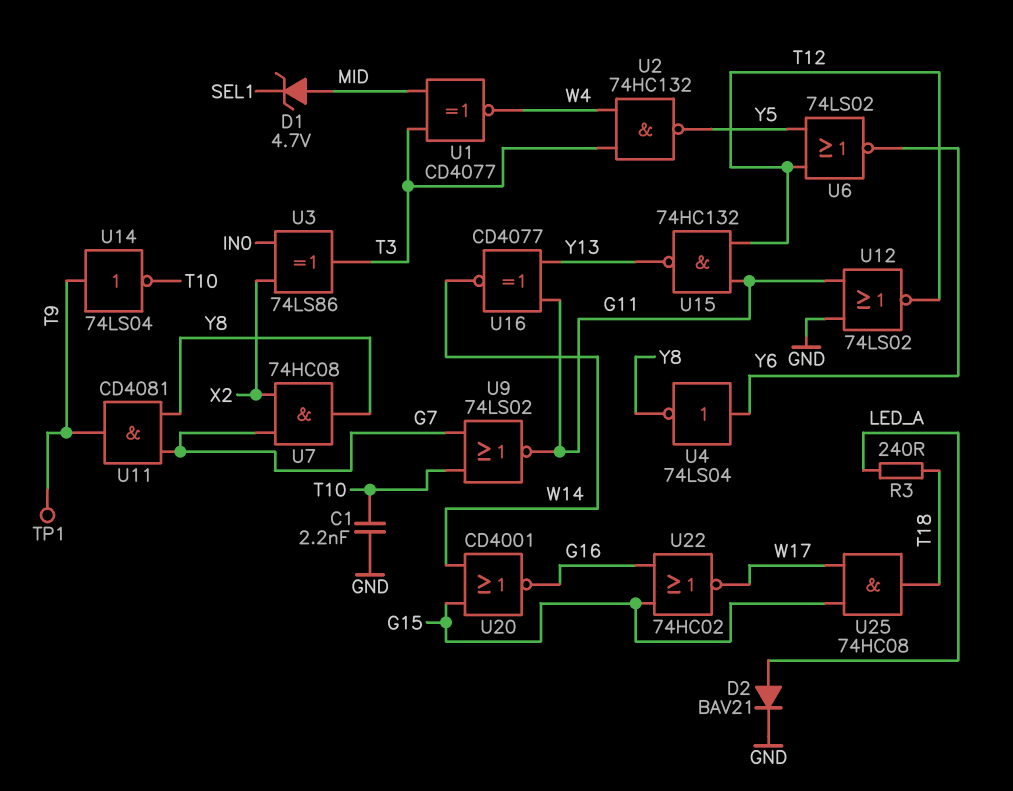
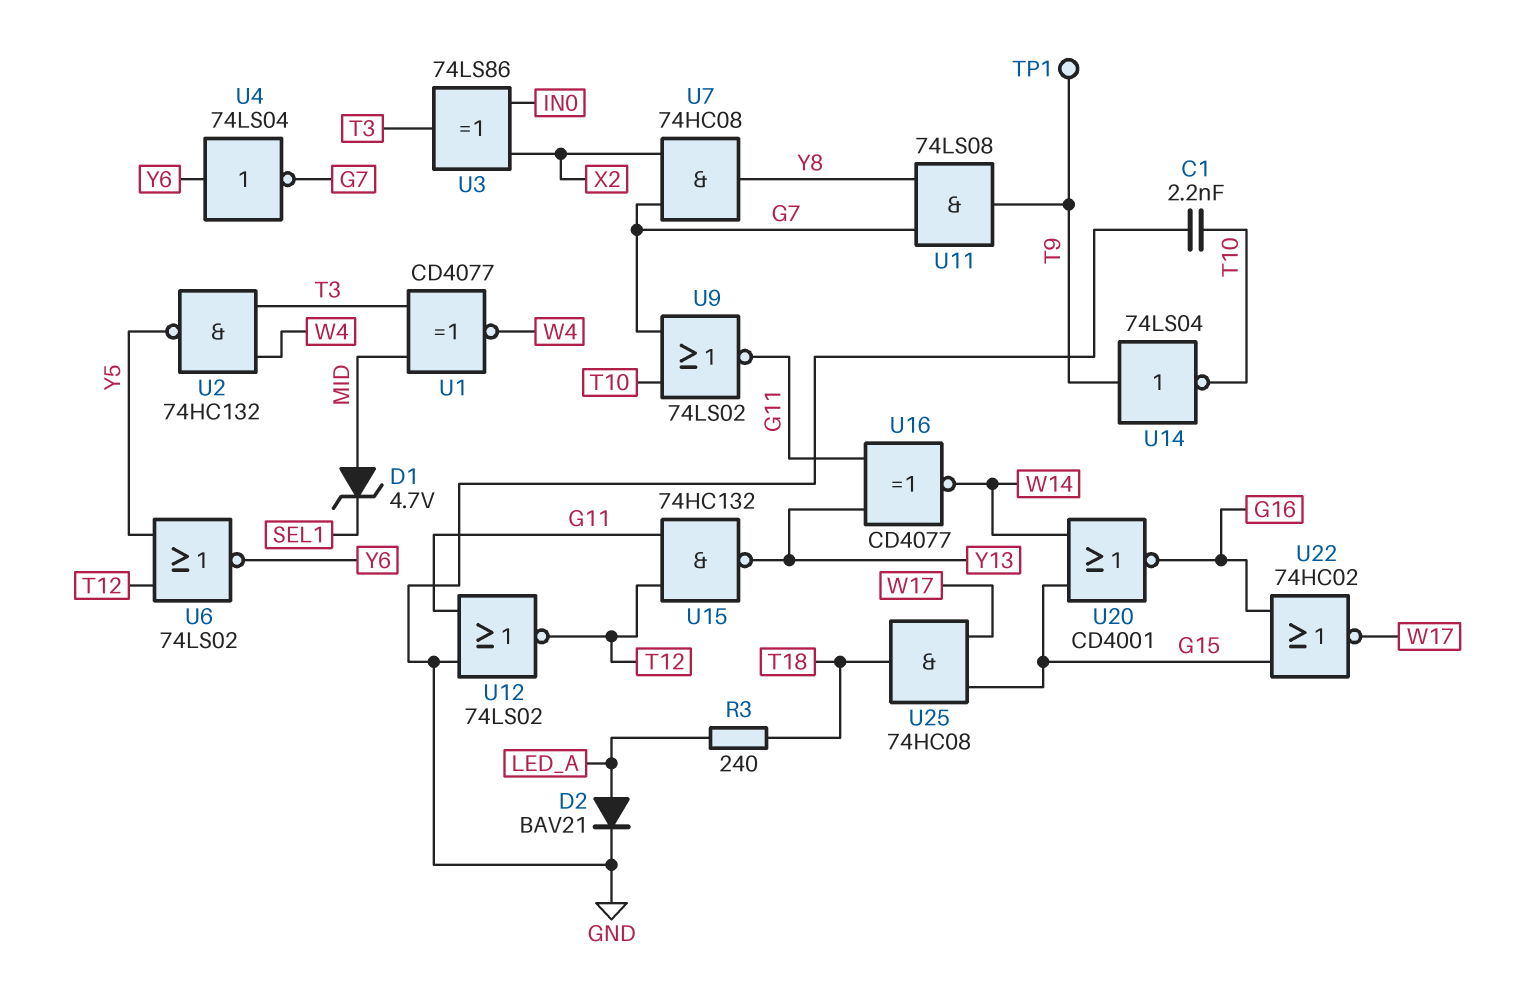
U4: NOT 74LS04 (in Y6, out Y8) -> NOT 74LS04 (in Y6, out G7)
U11: AND CD4081 (in G7, in Y8, out T9) -> AND 74LS08 (in G7, in Y8, out T9)

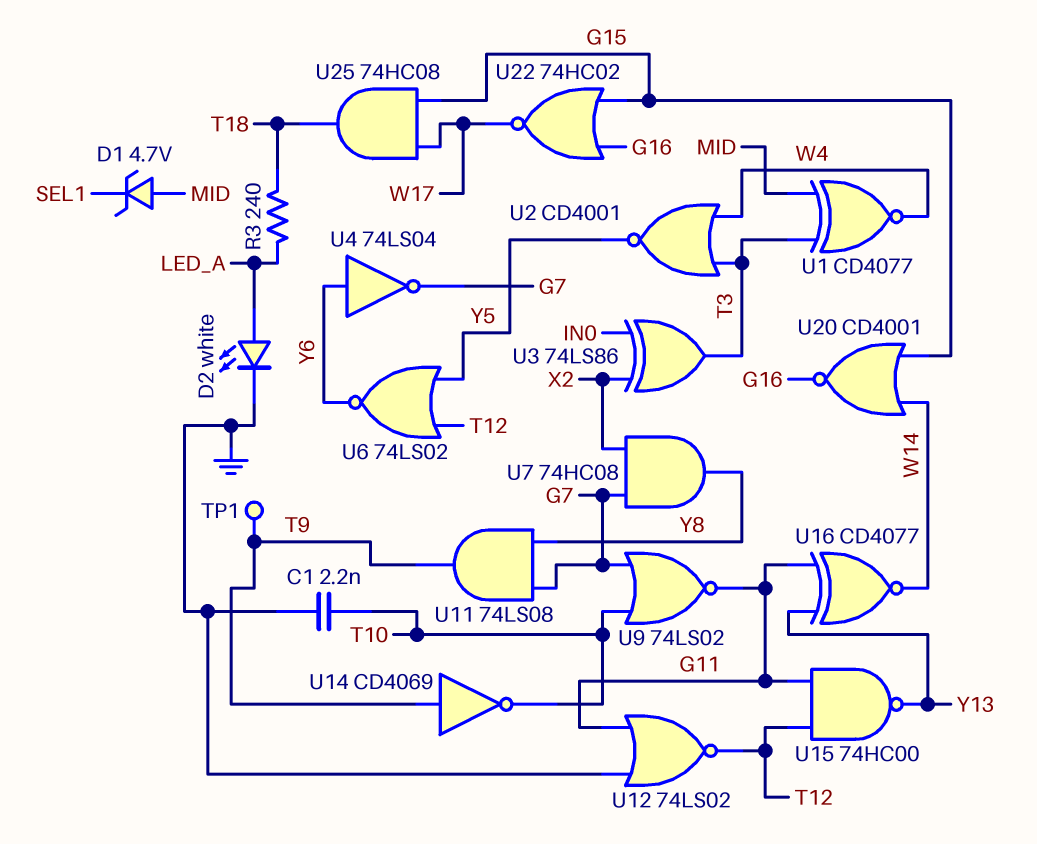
D2: diode BAV21 (A LED_A, K GND) -> LED white (A LED_A, K GND)
U2: NAND 74HC132 (in T3, in W4, out Y5) -> NOR CD4001 (in T3, in W4, out Y5)
U14: NOT 74LS04 (in T9, out T10) -> NOT CD4069 (in T9, out T10)
U15: NAND 74HC132 (in G11, in T12, out Y13) -> NAND 74HC00 (in G11, in T12, out Y13)

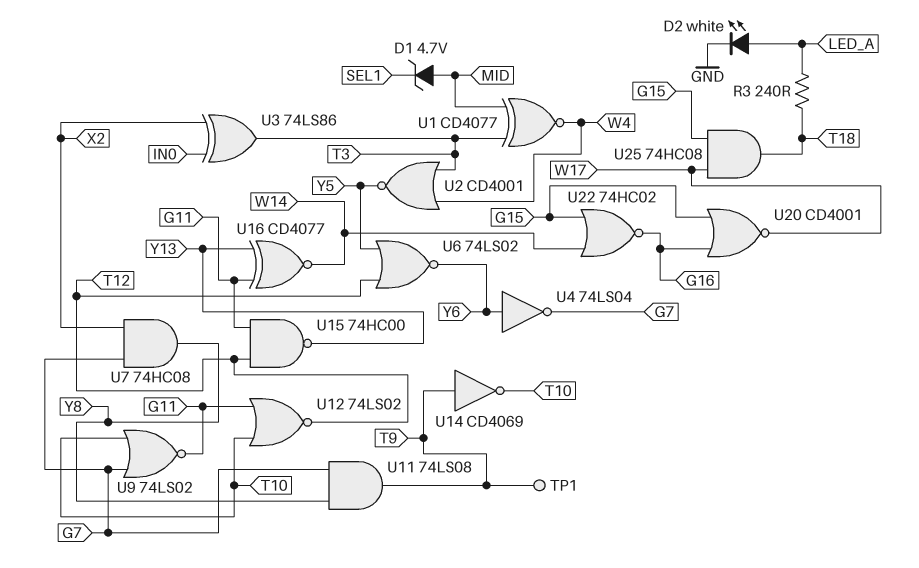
C1: 2.2nF (GND, T10) -> none
U12: NOR 74LS02 (in G11, in GND, out T12) -> NOR 74LS02 (in G11, in T10, out T12)
U20: NOR CD4001 (in G15, in W14, out G16) -> NOR CD4001 (in G15, in G16, out W17)
U22: NOR 74HC02 (in G15, in G16, out W17) -> NOR 74HC02 (in G15, in W14, out G16)

